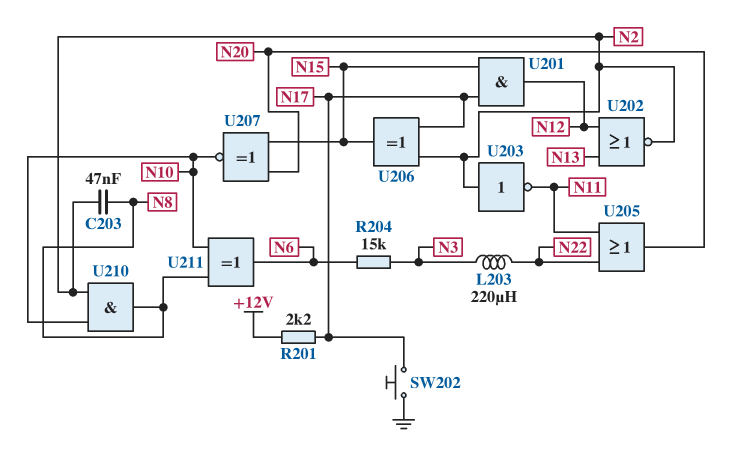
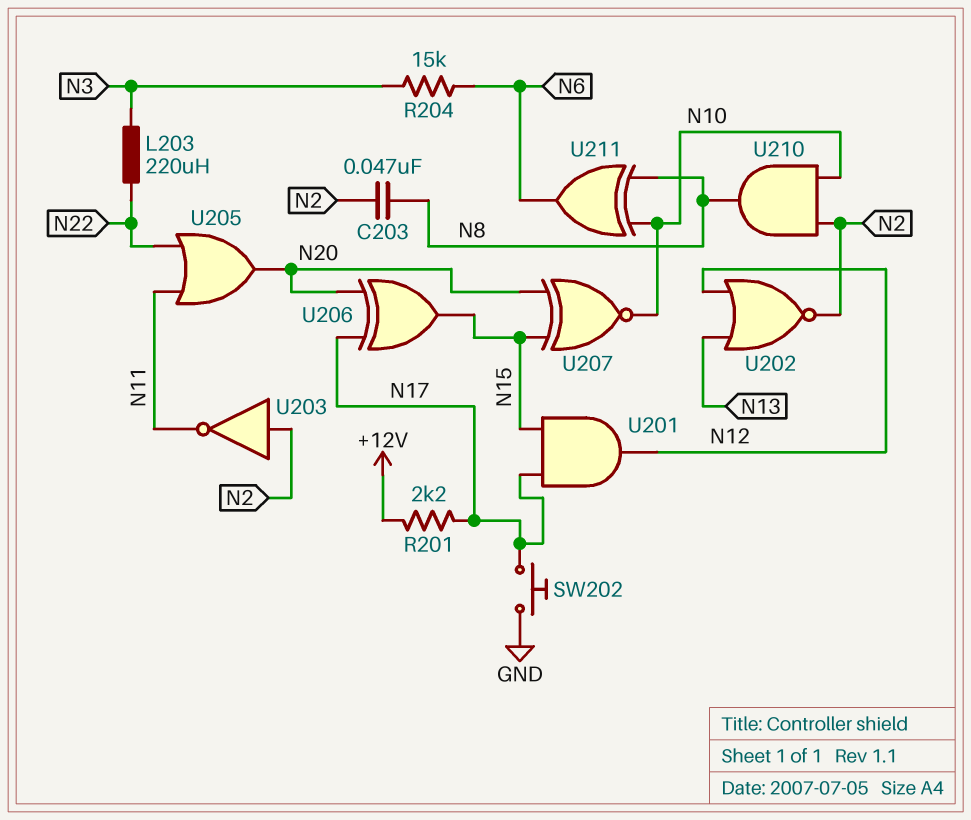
U206: XOR (in N2, in N17, out N15) -> XOR (in N17, in N20, out N15)

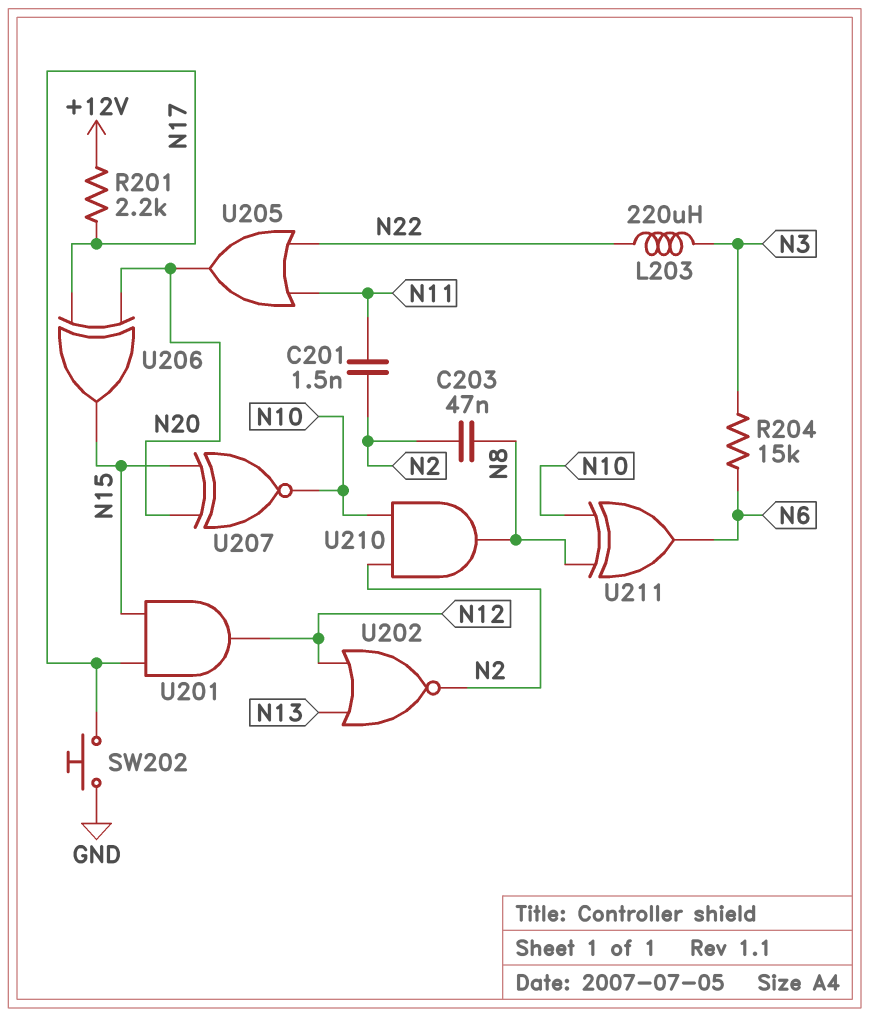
C201: none -> 1.5nF (N2, N11)
U203: NOT (in N2, out N11) -> none

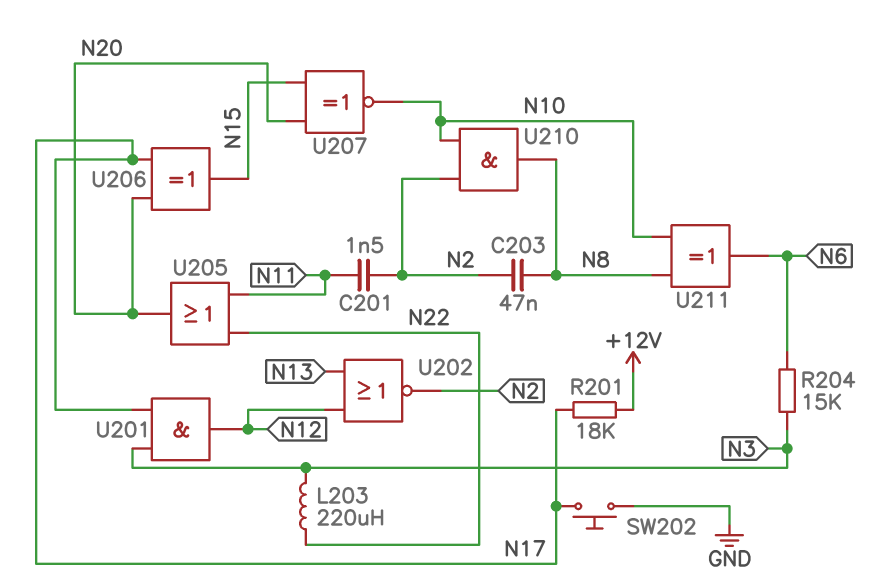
R201: 2.2k (+12V, N17) -> 18k (+12V, N17)
U201: AND (in N15, in N17, out N12) -> AND (in N3, in N17, out N12)

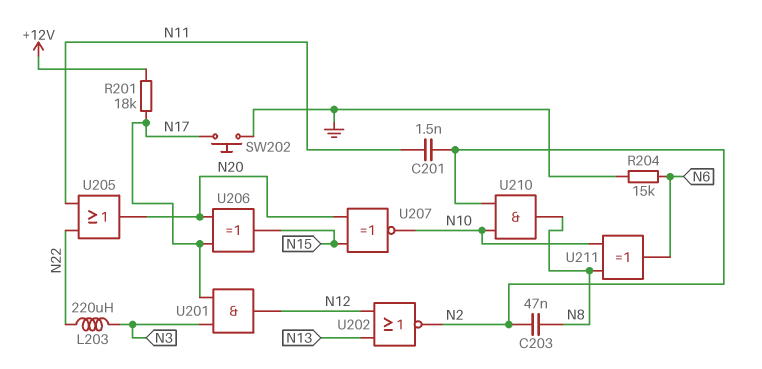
R204: 15k (N3, N6) -> 15k (GND, N6)

